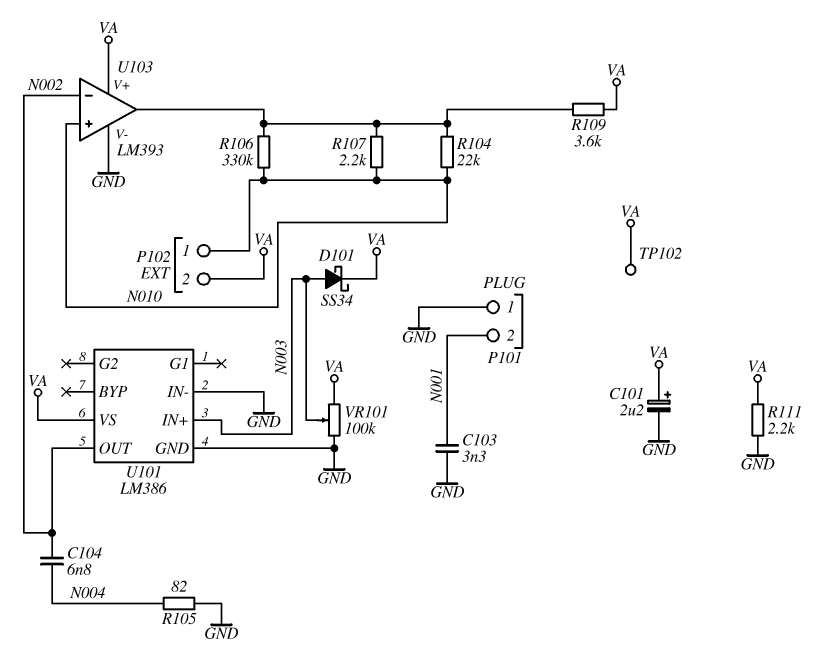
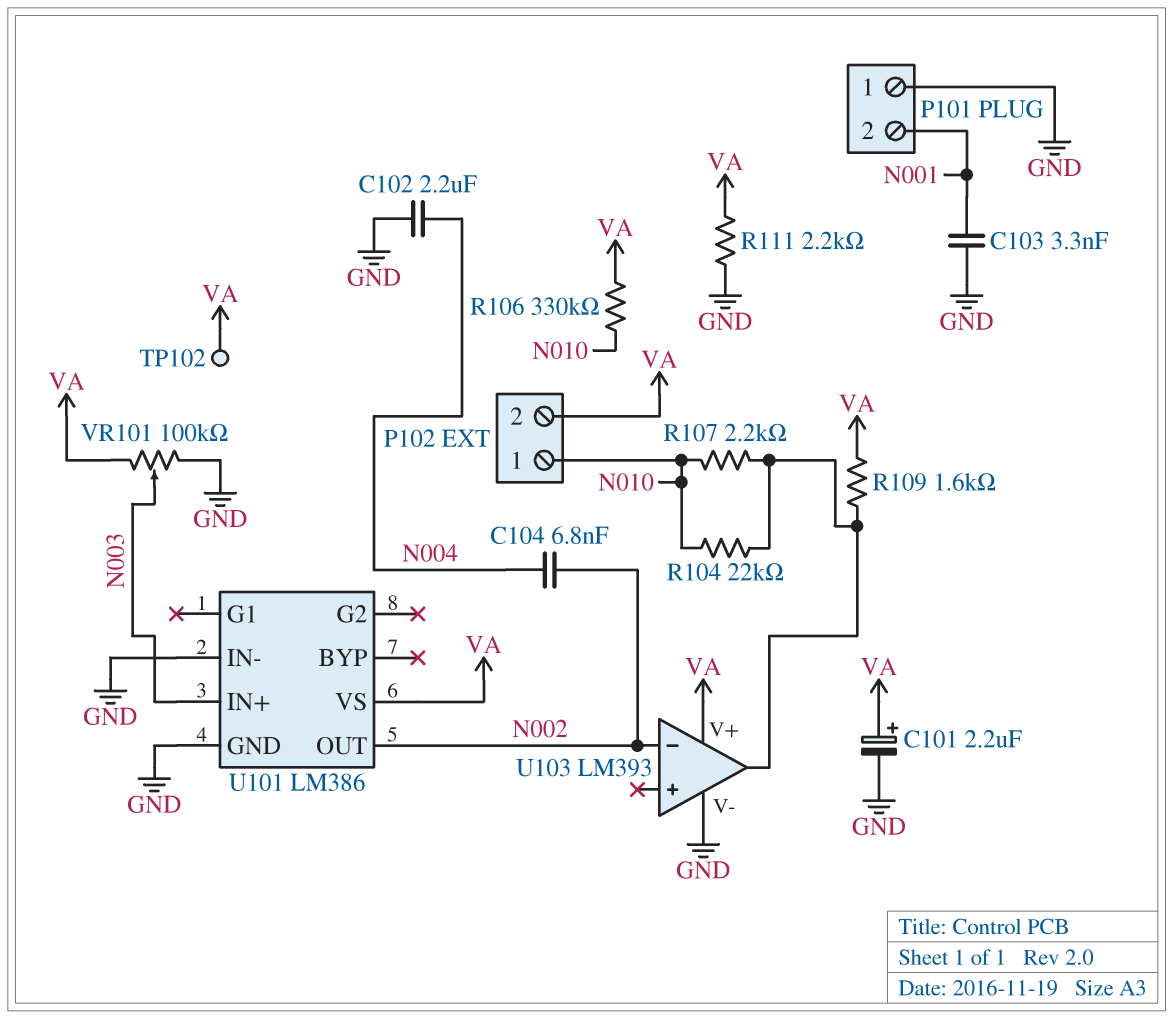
C102: none -> 2.2uF (GND, N004)
D101: schottky SS34 (A N003, K VA) -> none
R105: 82 (GND, N004) -> none
R106: 330k (N010, U103/out) -> 330k (N010, VA)
R109: 3.6k (U103/out, VA) -> 1.6k (U103/out, VA)
U103 pin in+: N010 -> none

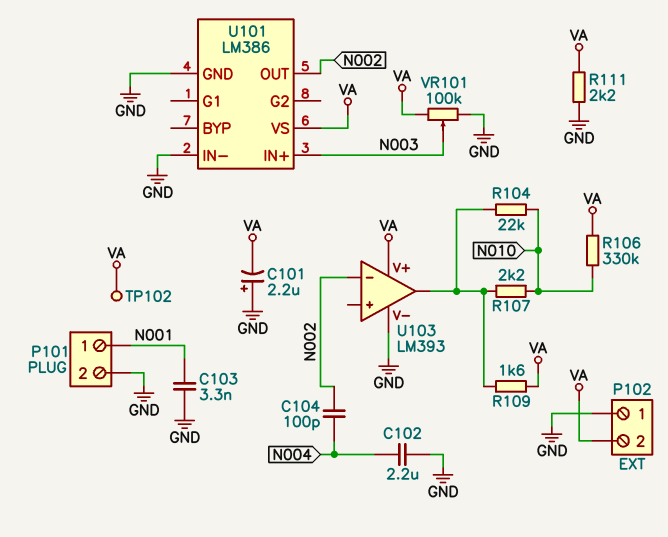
C101: 2.2uF (plus VA, minus GND) -> 2.2uF (plus GND, minus VA)
C104: 6.8nF (N002, N004) -> 100pF (N002, N004)
P101 pin 1: GND -> N001
P101 pin 2: N001 -> GND
P102 pin 1: N010 -> GND

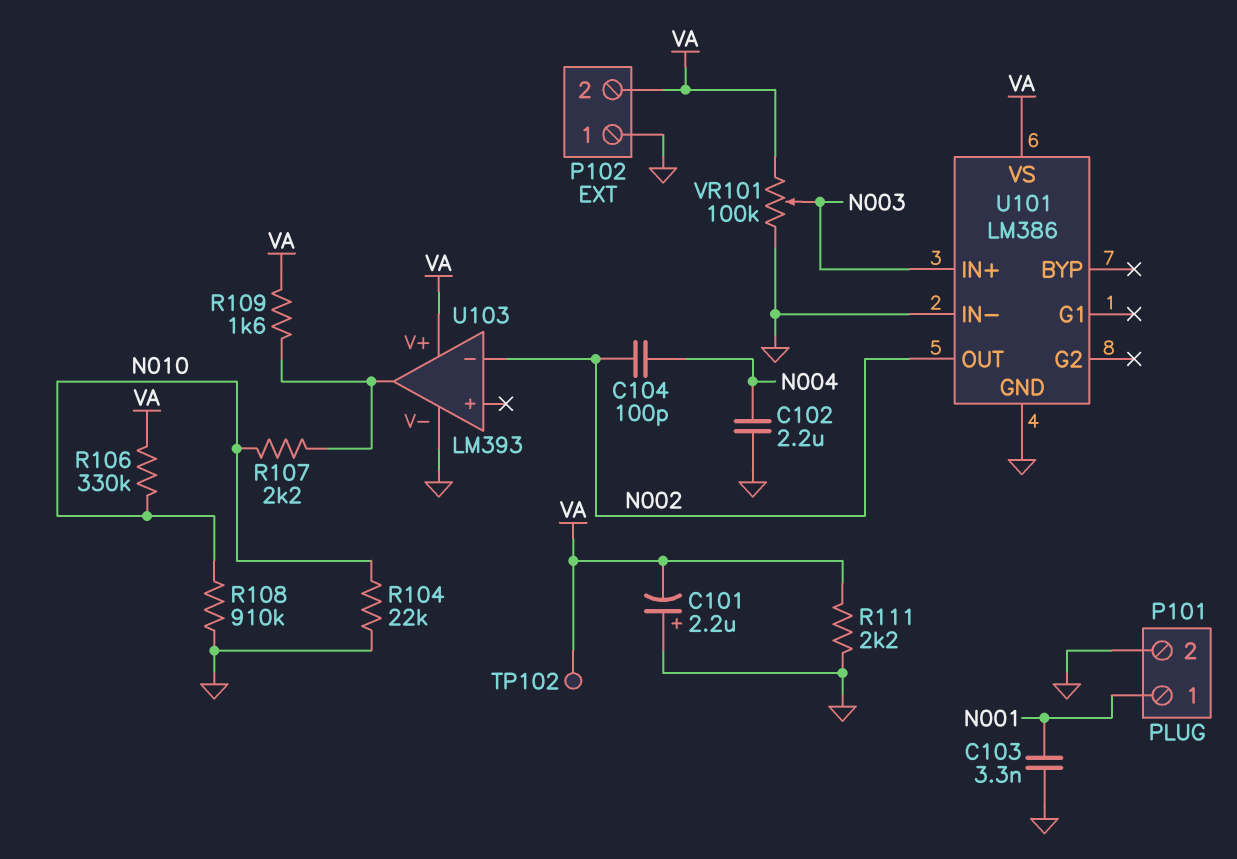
R104: 22k (N010, U103/out) -> 22k (GND, N010)
R108: none -> 910k (GND, N010)

